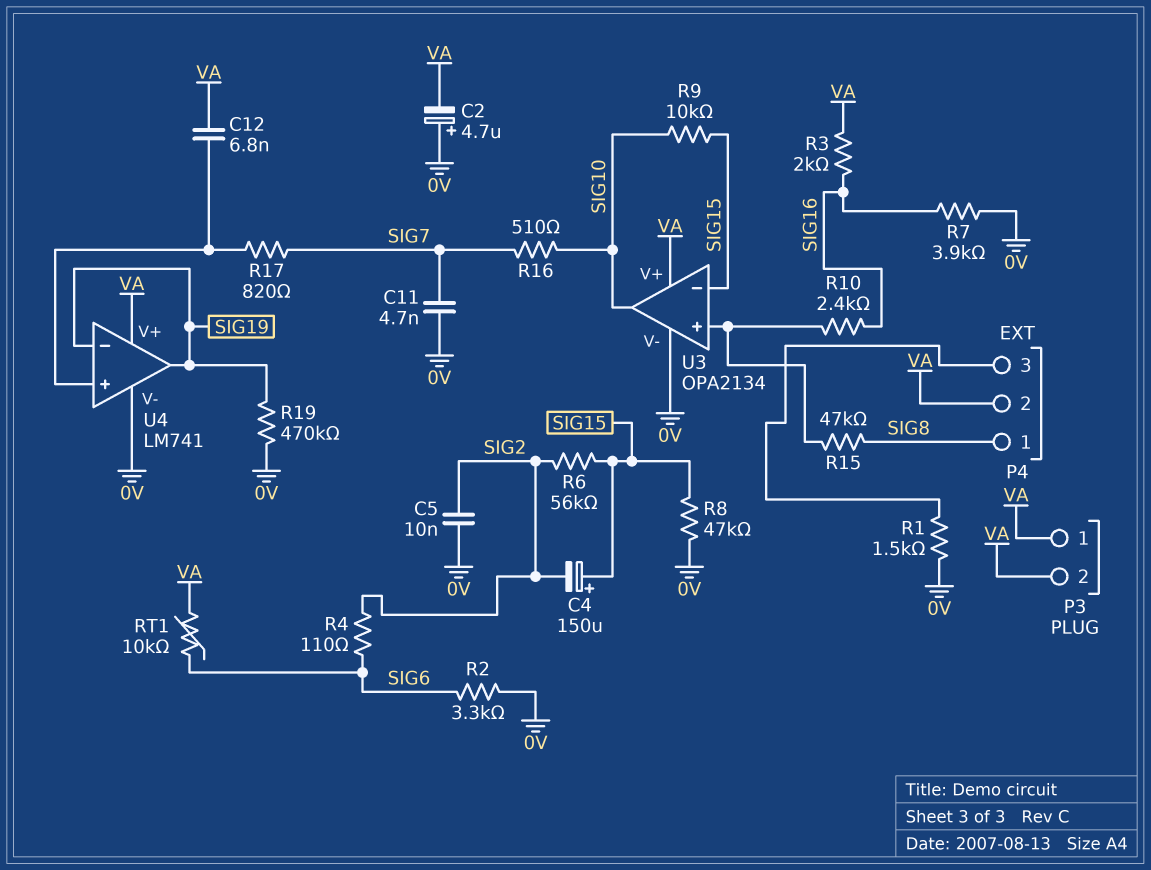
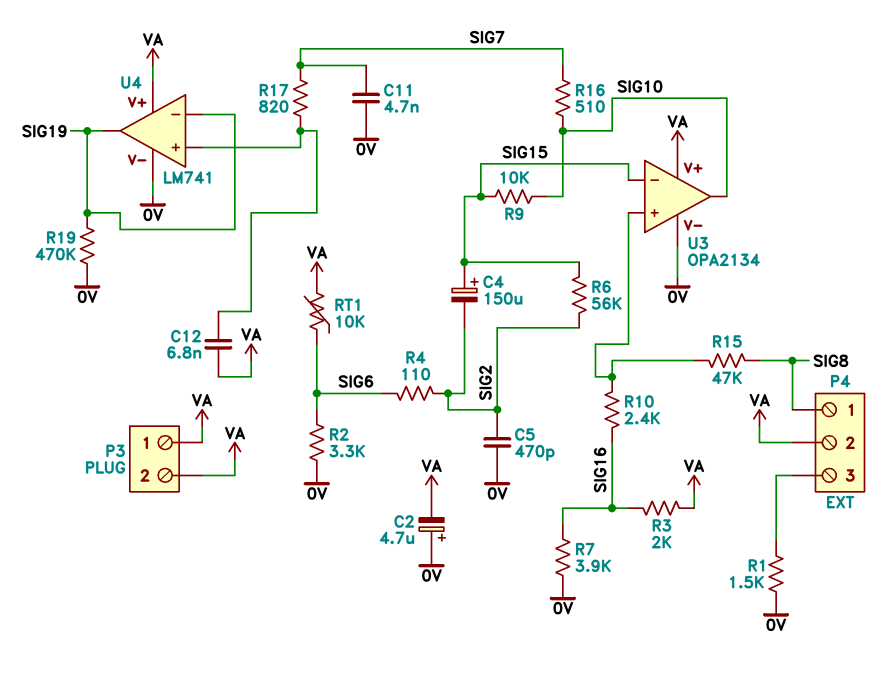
C5: 10nF (0V, SIG2) -> 470pF (0V, SIG2)
R8: 47k (0V, SIG15) -> none

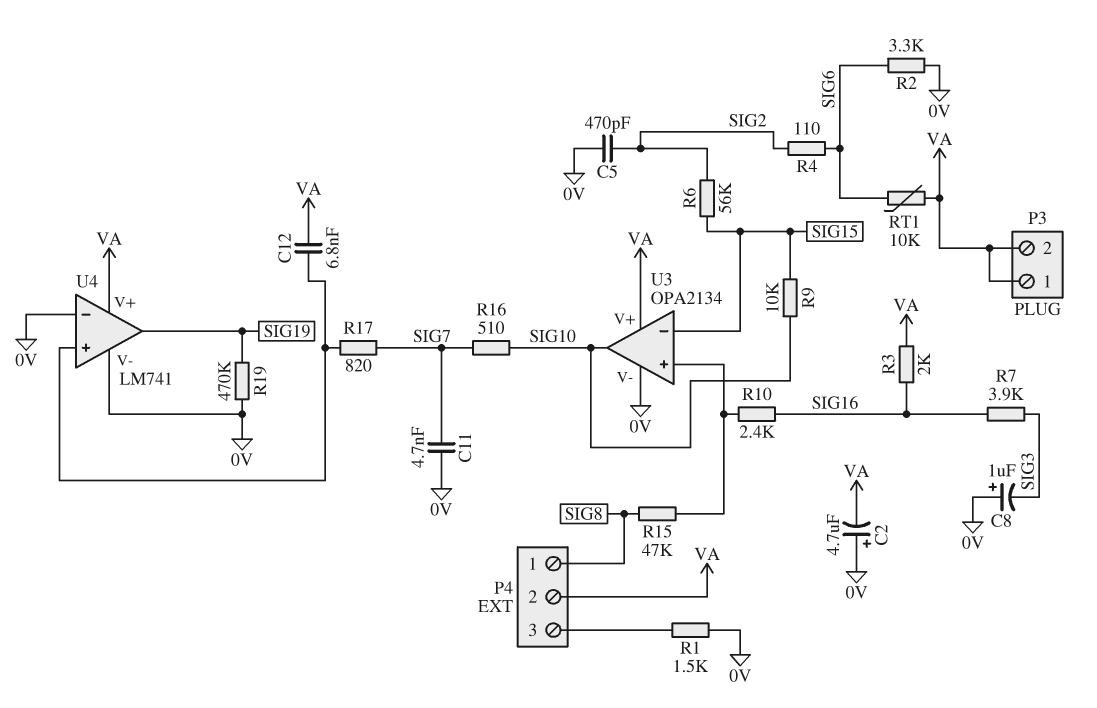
C4: 150uF (plus SIG15, minus SIG2) -> none
C8: none -> 1uF (plus 0V, minus SIG3)
R7: 3.9k (0V, SIG16) -> 3.9k (SIG3, SIG16)
U4 pin in-: SIG19 -> 0V

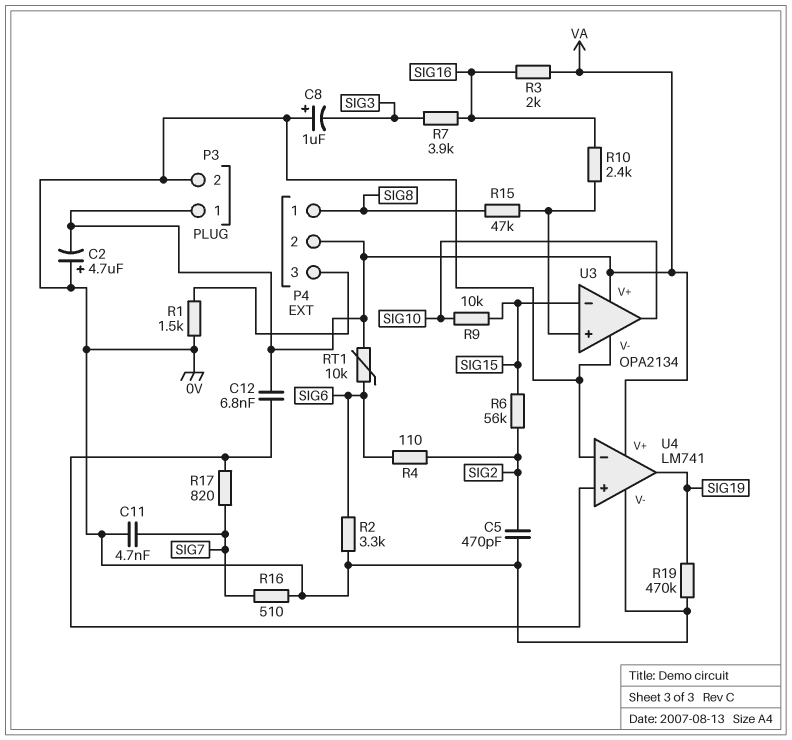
P3 pin 2: VA -> 0V
R16: 510 (SIG7, SIG10) -> 510 (0V, SIG7)

